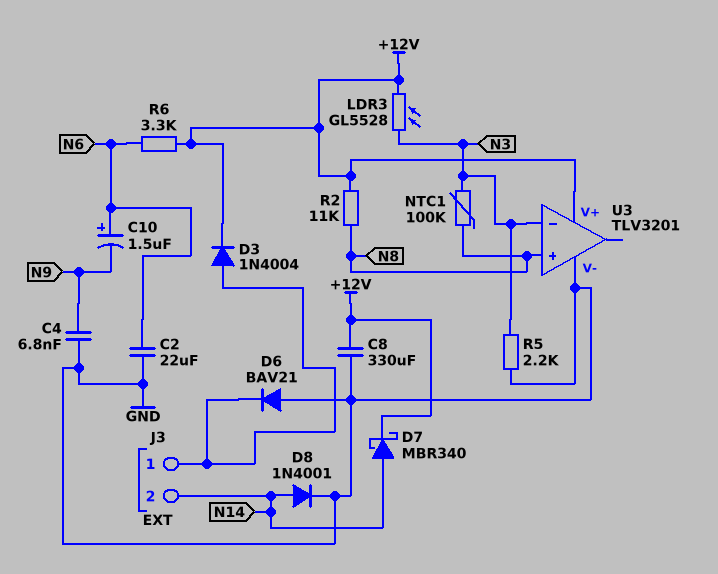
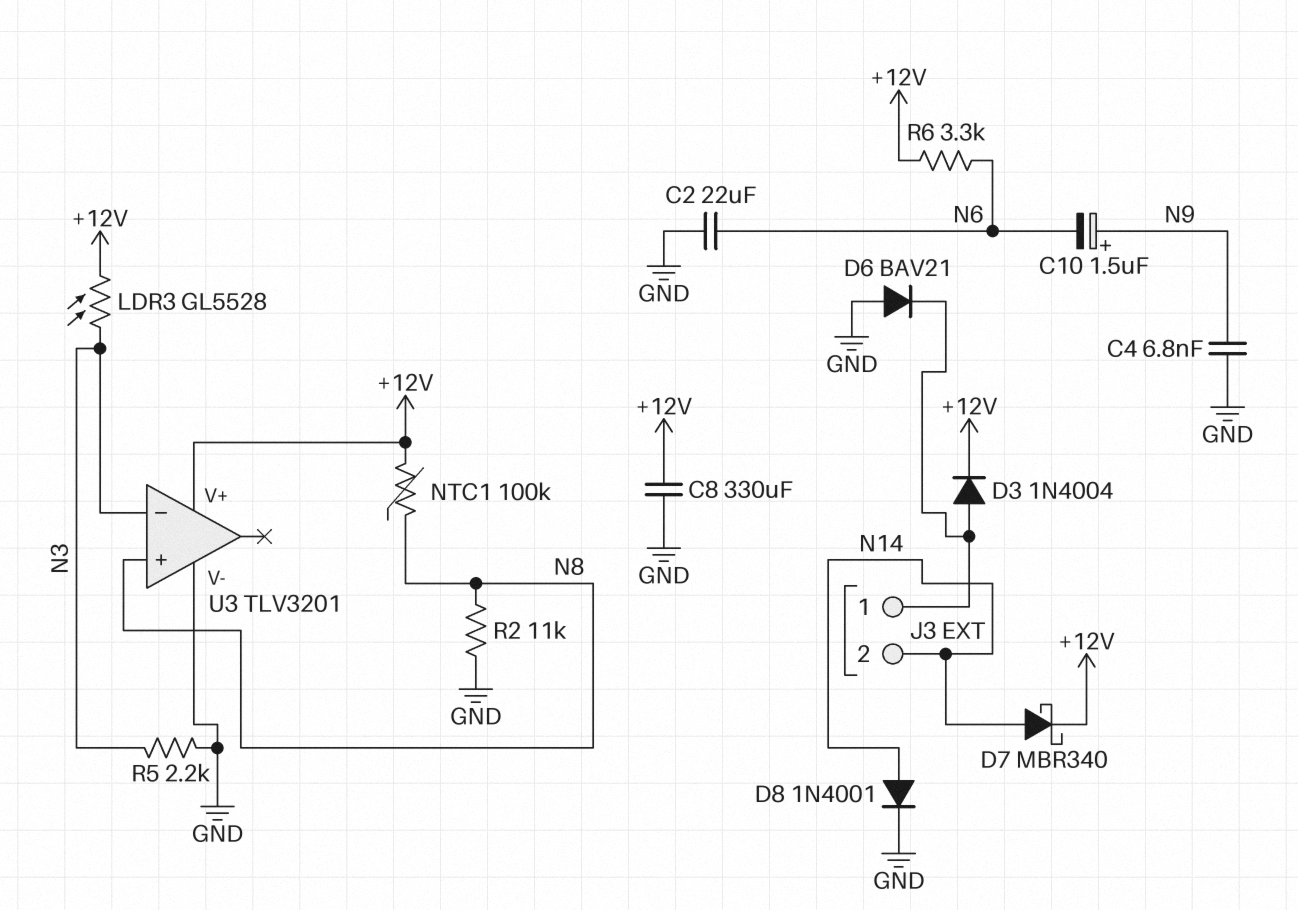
C10: 1.5uF (plus N6, minus N9) -> 1.5uF (plus N9, minus N6)
NTC1: 100k (N3, N8) -> 100k (+12V, N8)
R2: 11k (+12V, N8) -> 11k (GND, N8)

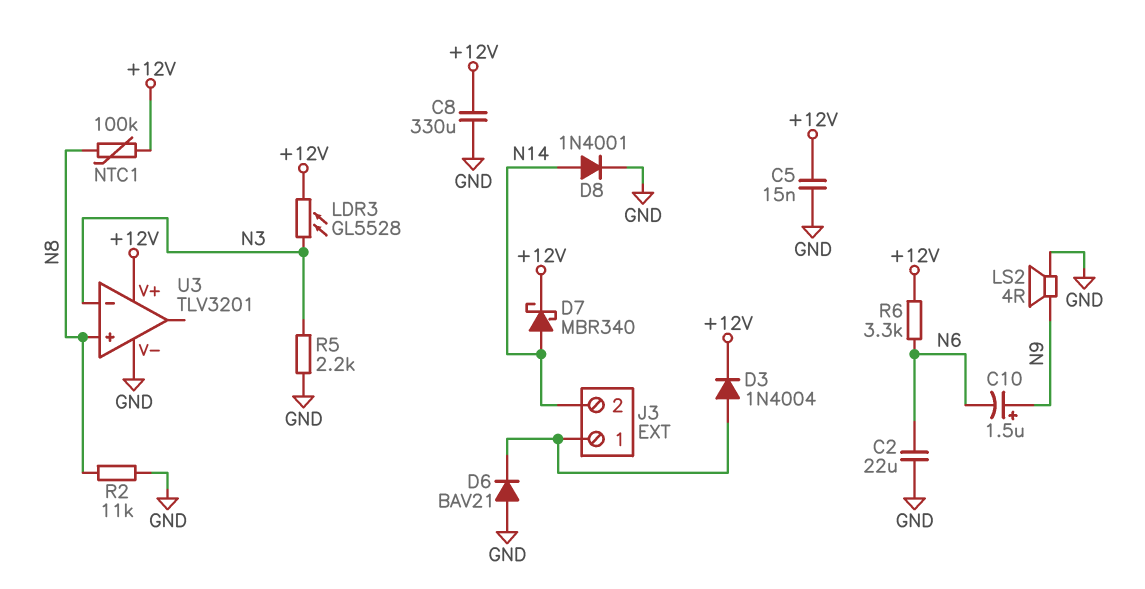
C4: 6.8nF (GND, N9) -> none
C5: none -> 15nF (+12V, GND)
LS2: none -> speaker 4R (GND, N9)

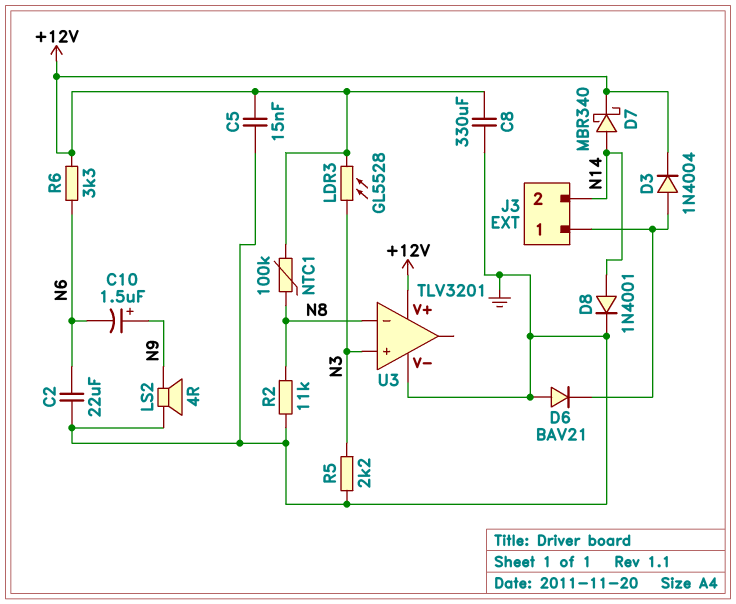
U3 pin in+: N8 -> N3
U3 pin in-: N3 -> N8

